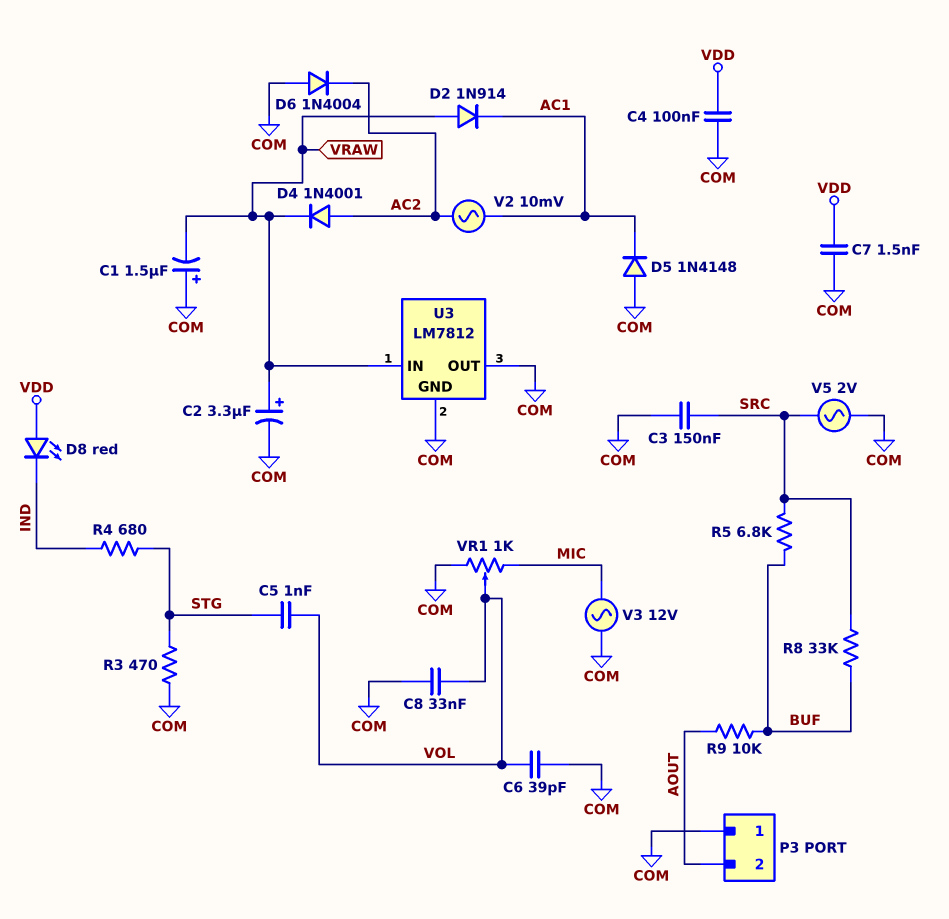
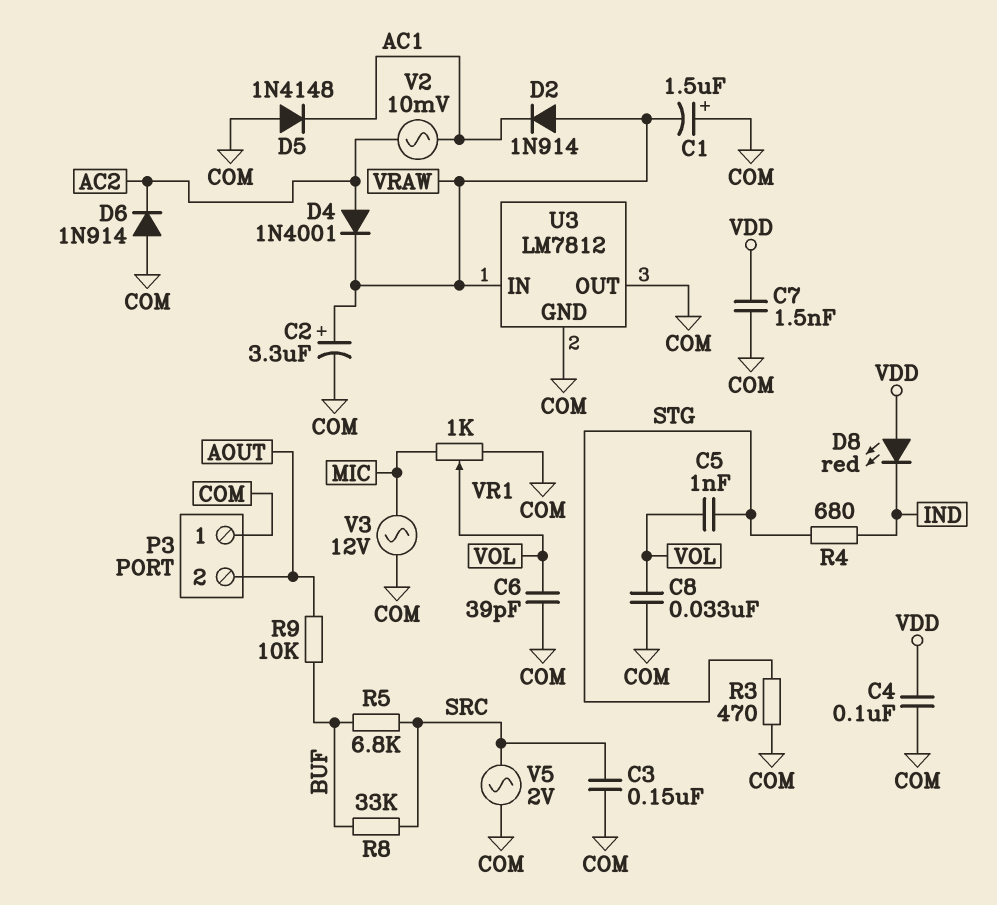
D6: diode 1N4004 (A COM, K AC2) -> diode 1N914 (A COM, K AC2)

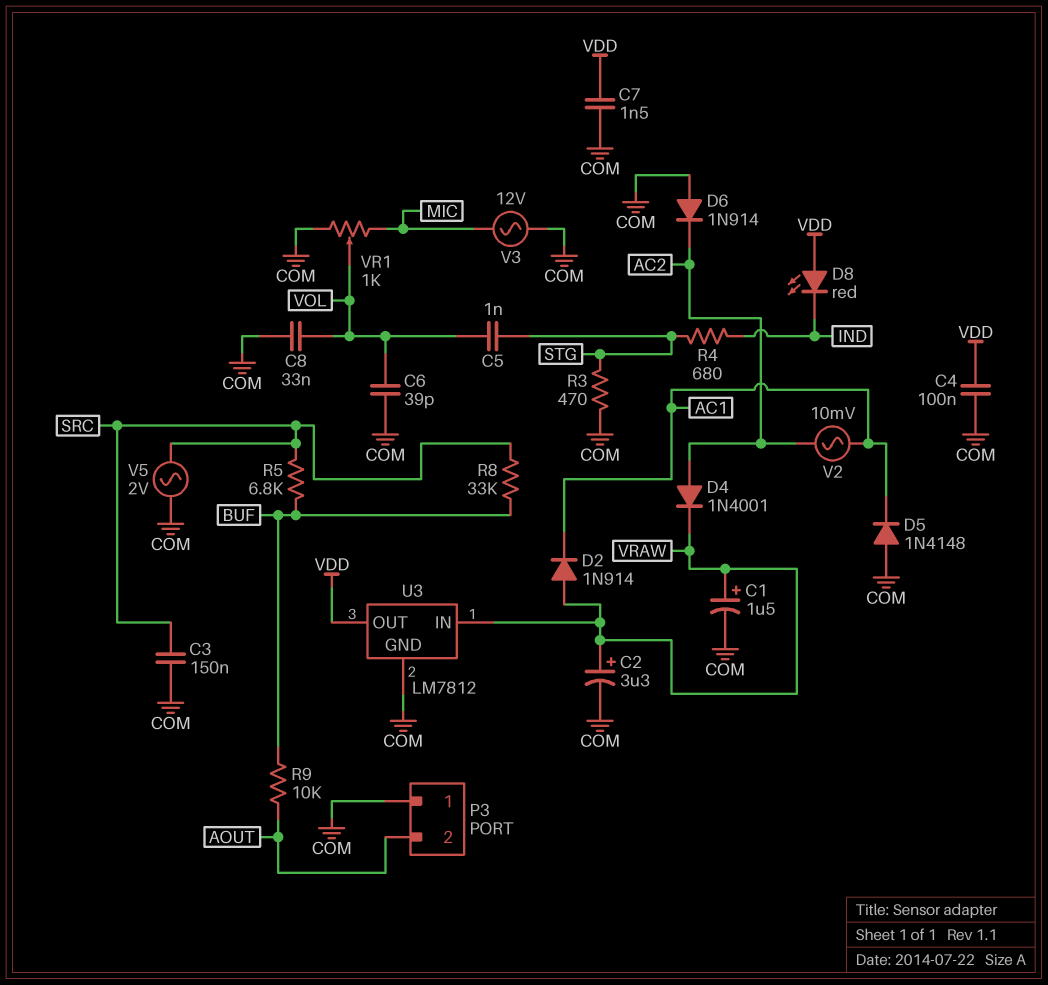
C1: 1.5uF (plus COM, minus VRAW) -> 1.5uF (plus VRAW, minus COM)
U3 pin OUT: COM -> VDD

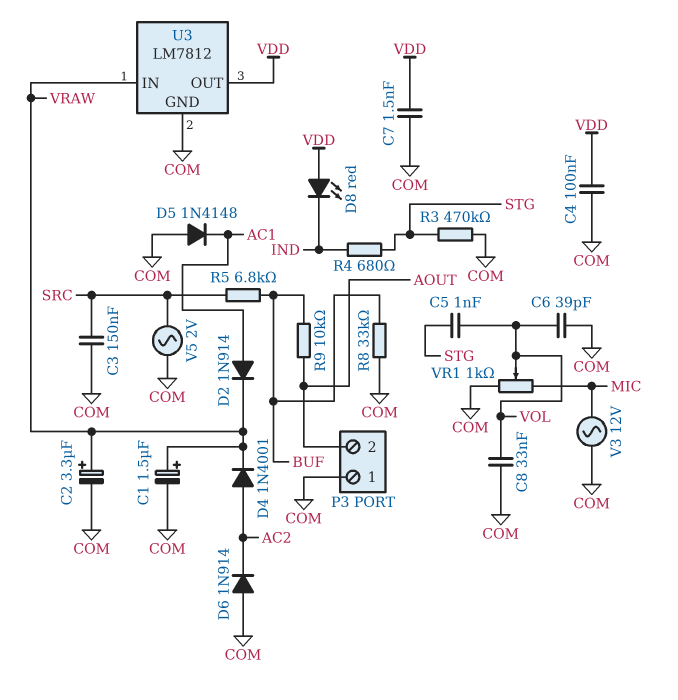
D2: diode 1N914 (A VRAW, K AC1) -> diode 1N914 (A AC1, K VRAW)
R3: 470 (COM, STG) -> 470k (COM, STG)
R8: 33k (BUF, SRC) -> 33k (BUF, COM)
V2: AC 10mV (AC1, AC2) -> none

